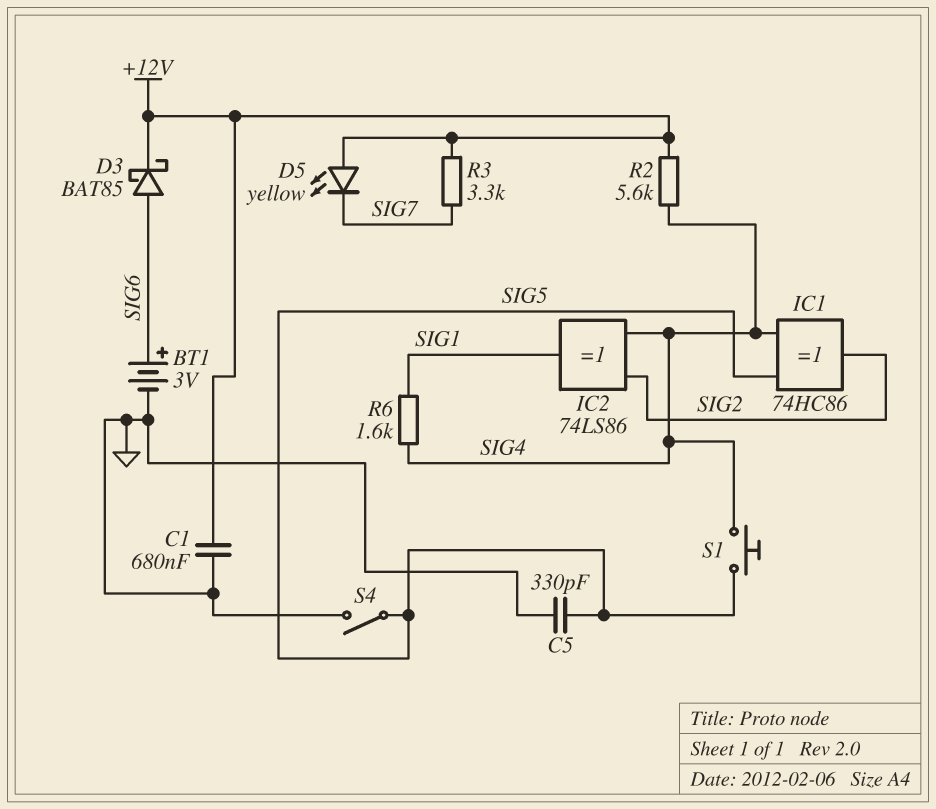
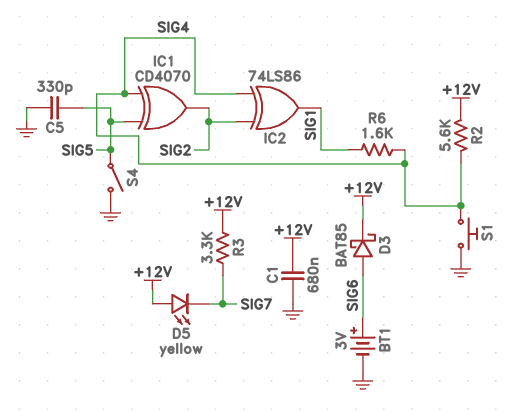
IC1: XOR 74HC86 (in SIG4, in SIG5, out SIG2) -> XOR CD4070 (in SIG4, in SIG5, out SIG2)
S1: button (SIG4, SIG5) -> button (GND, SIG4)

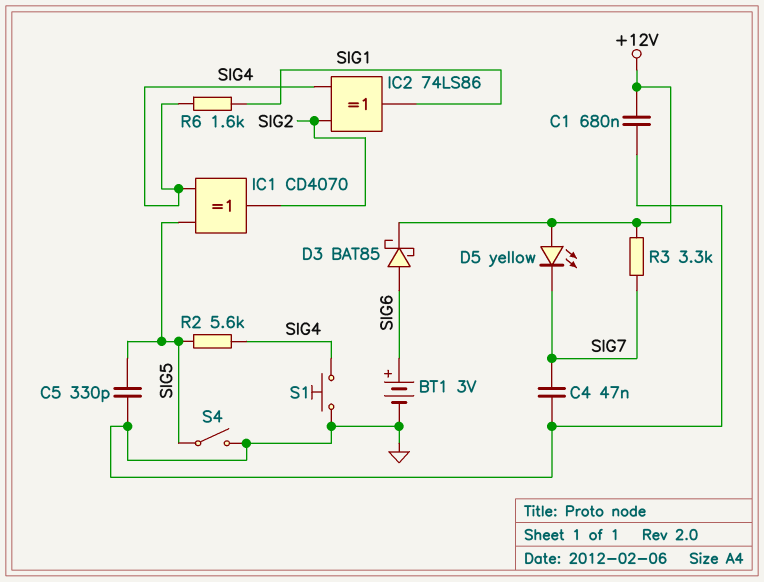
C4: none -> 47nF (GND, SIG7)
R2: 5.6k (+12V, SIG4) -> 5.6k (SIG4, SIG5)

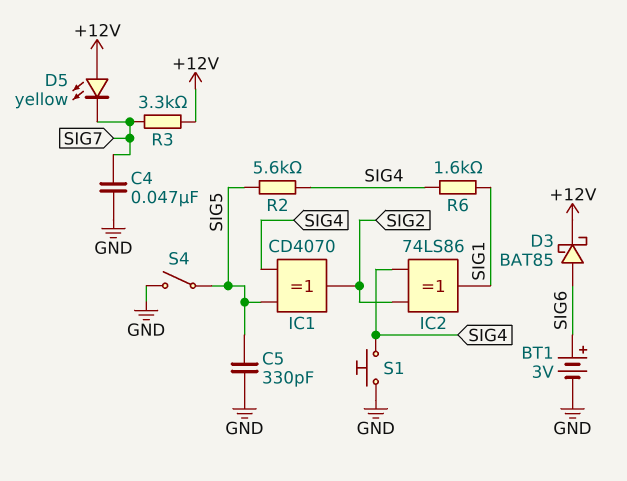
C1: 680nF (+12V, GND) -> none

